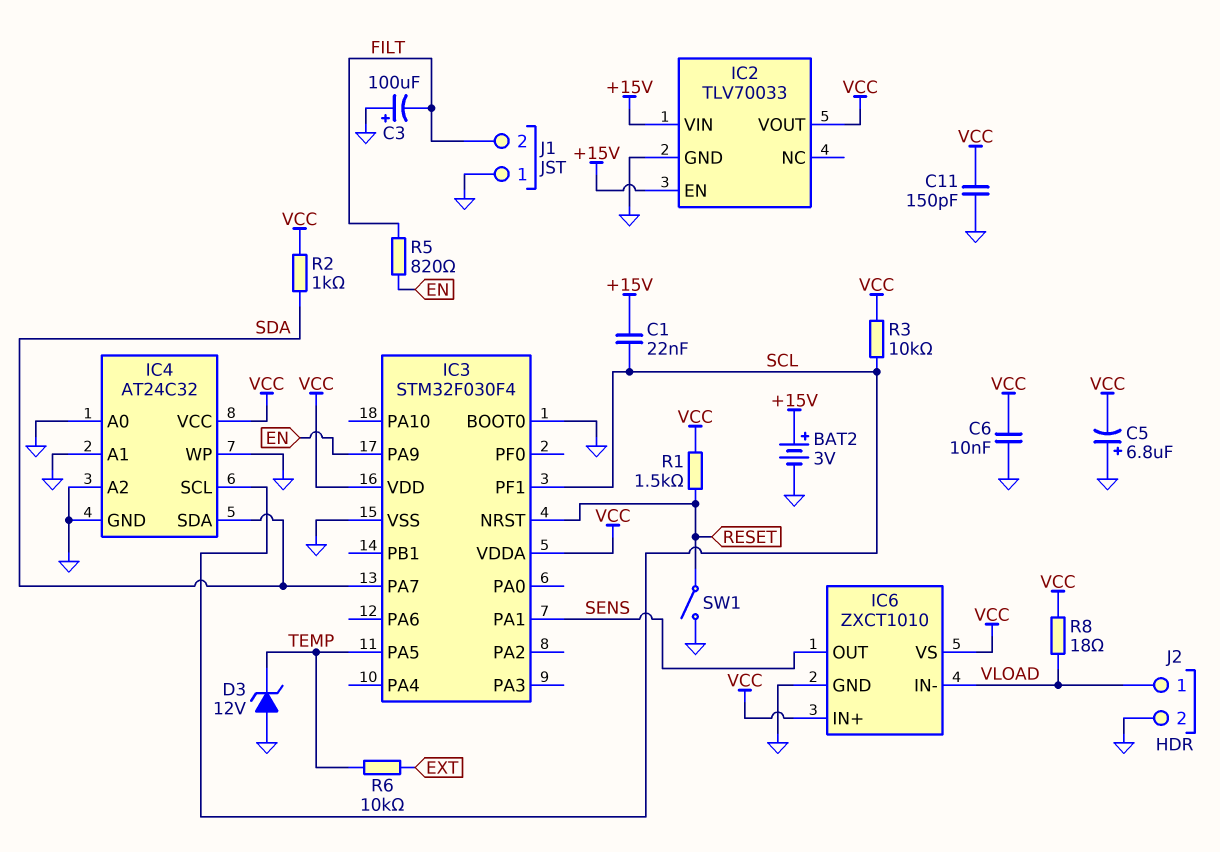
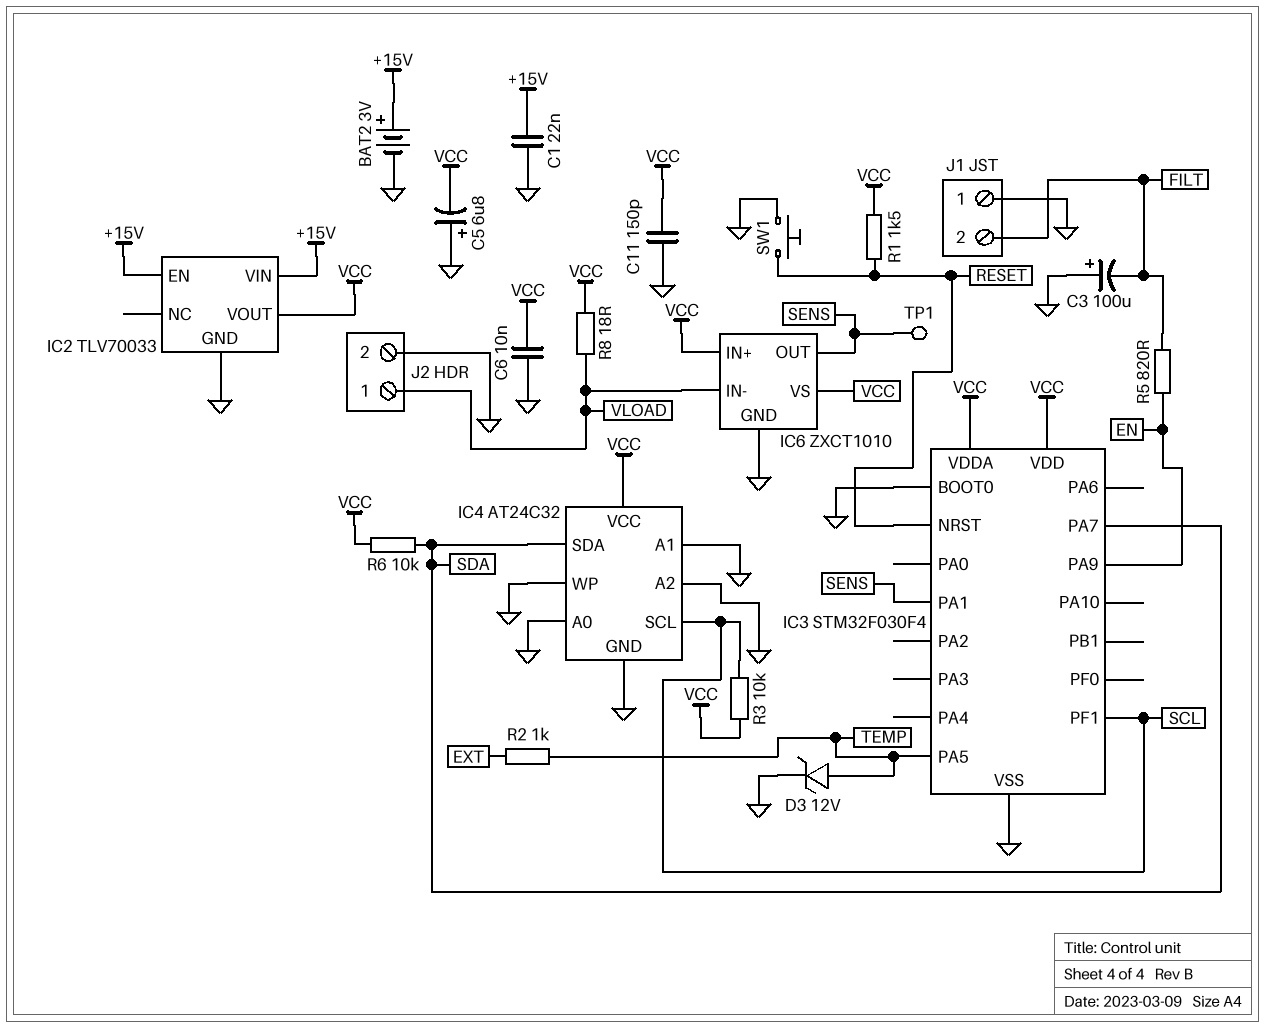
C1: 22nF (+15V, SCL) -> 22nF (+15V, GND)
D3: zener 12V (A GND, K TEMP) -> zener 12V (A TEMP, K GND)
R2: 1k (SDA, VCC) -> 1k (EXT, TEMP)
R6: 10k (EXT, TEMP) -> 10k (SDA, VCC)
SW1: switch (GND, RESET) -> button (GND, RESET)
TP1: none -> test point (SENS)

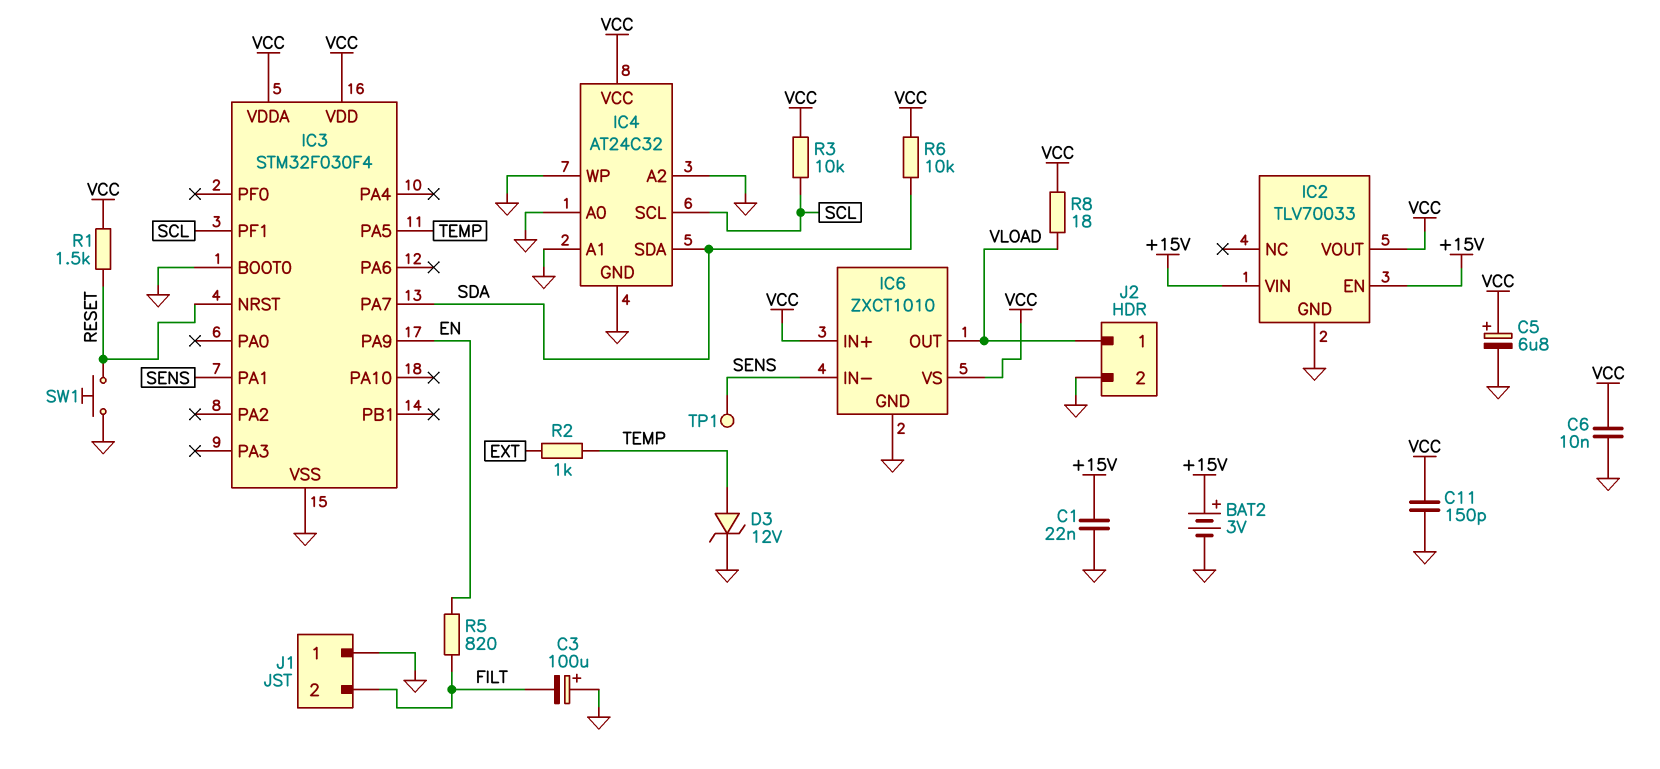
C5: 6.8uF (plus GND, minus VCC) -> 6.8uF (plus VCC, minus GND)
IC6 pin IN-: VLOAD -> SENS
IC6 pin OUT: SENS -> VLOAD

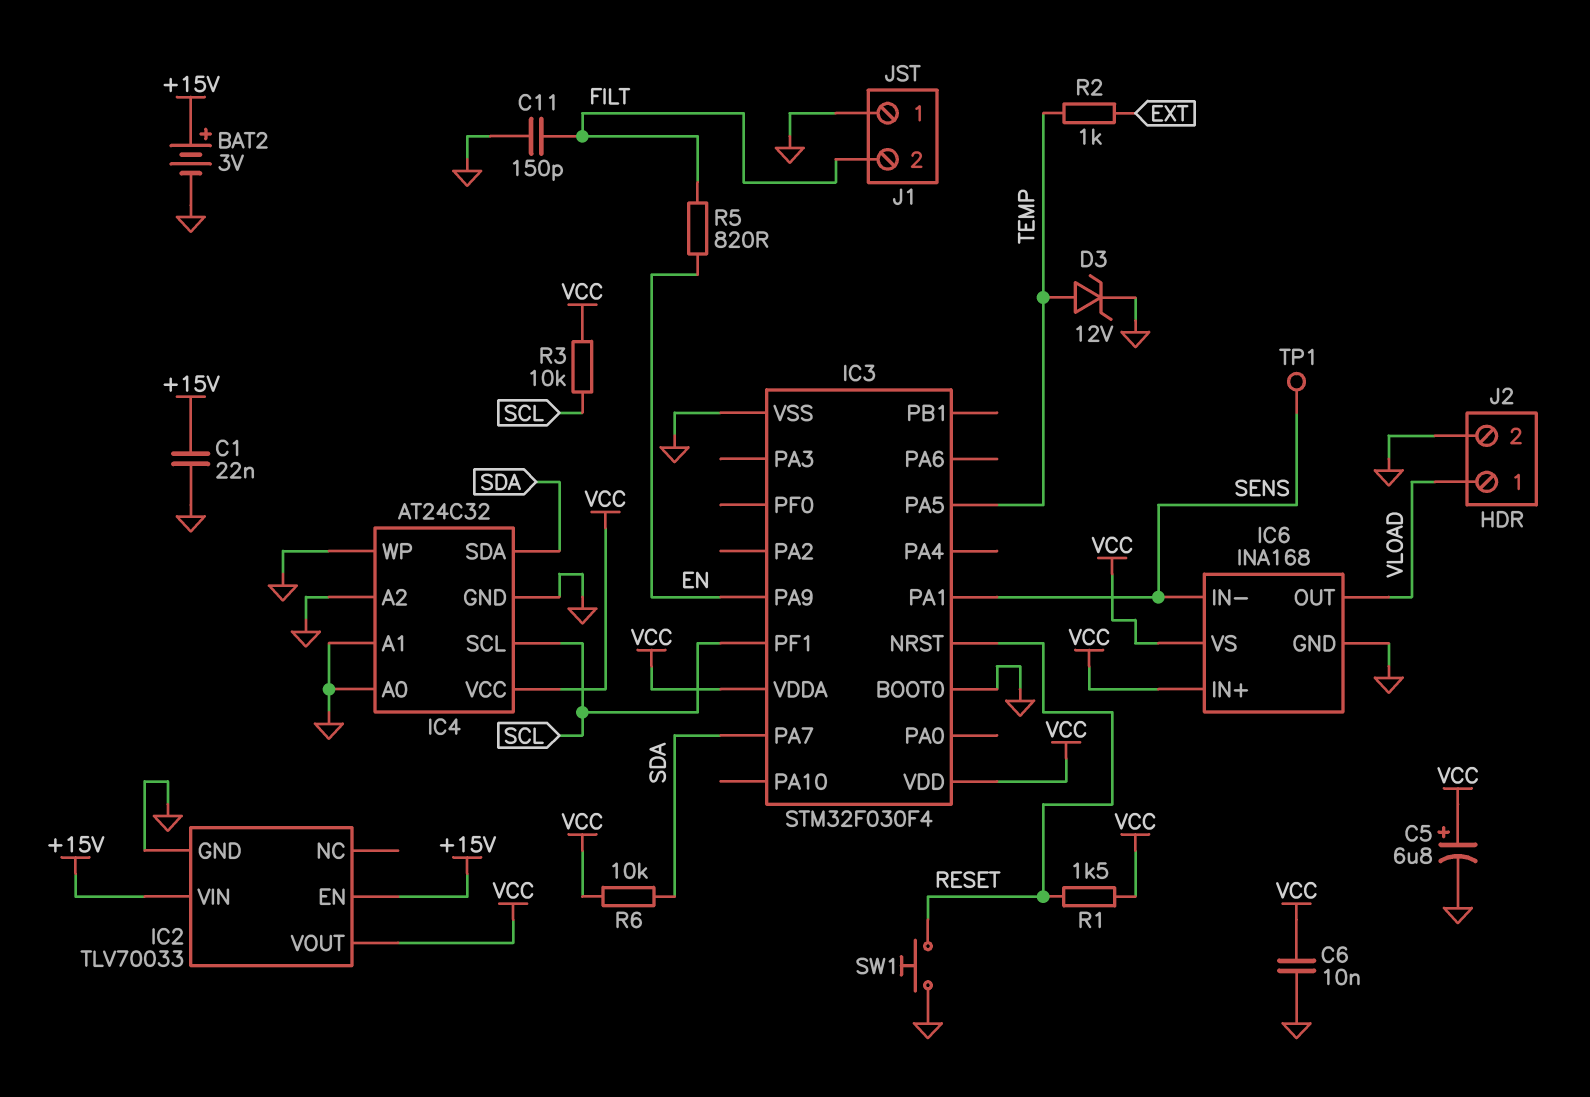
C3: 100uF (plus GND, minus FILT) -> none
C11: 150pF (GND, VCC) -> 150pF (FILT, GND)
IC6: ZXCT1010 -> INA168
R8: 18 (VCC, VLOAD) -> none

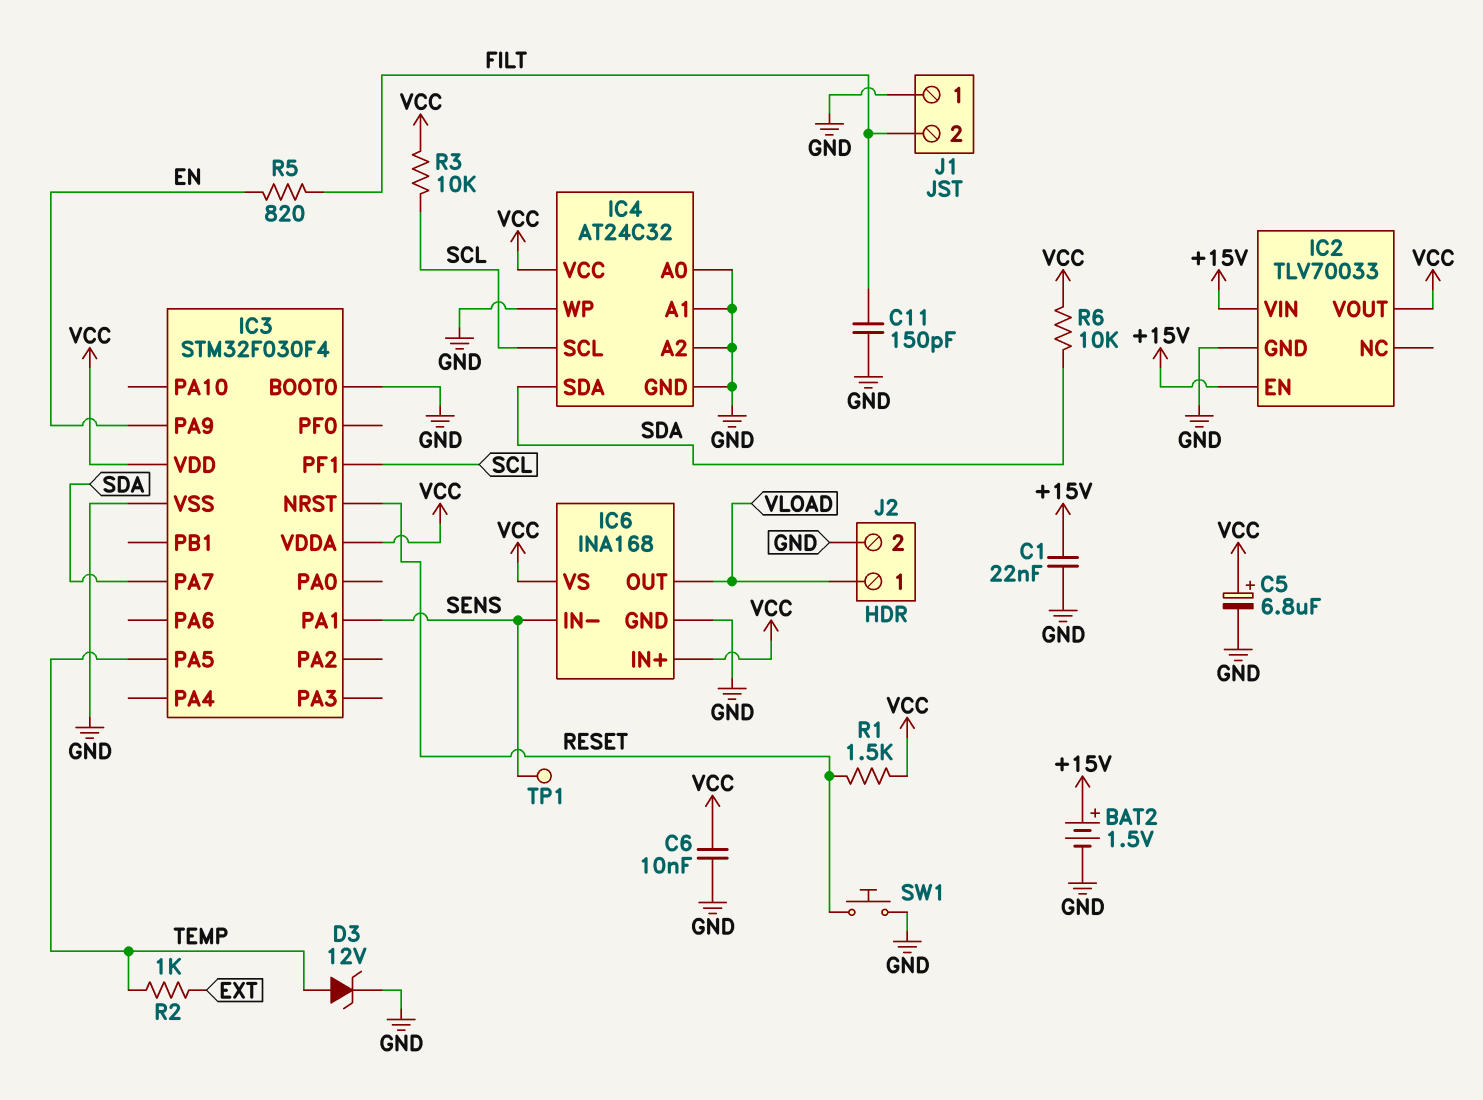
BAT2: 3V (plus +15V, minus GND) -> 1.5V (plus +15V, minus GND)

